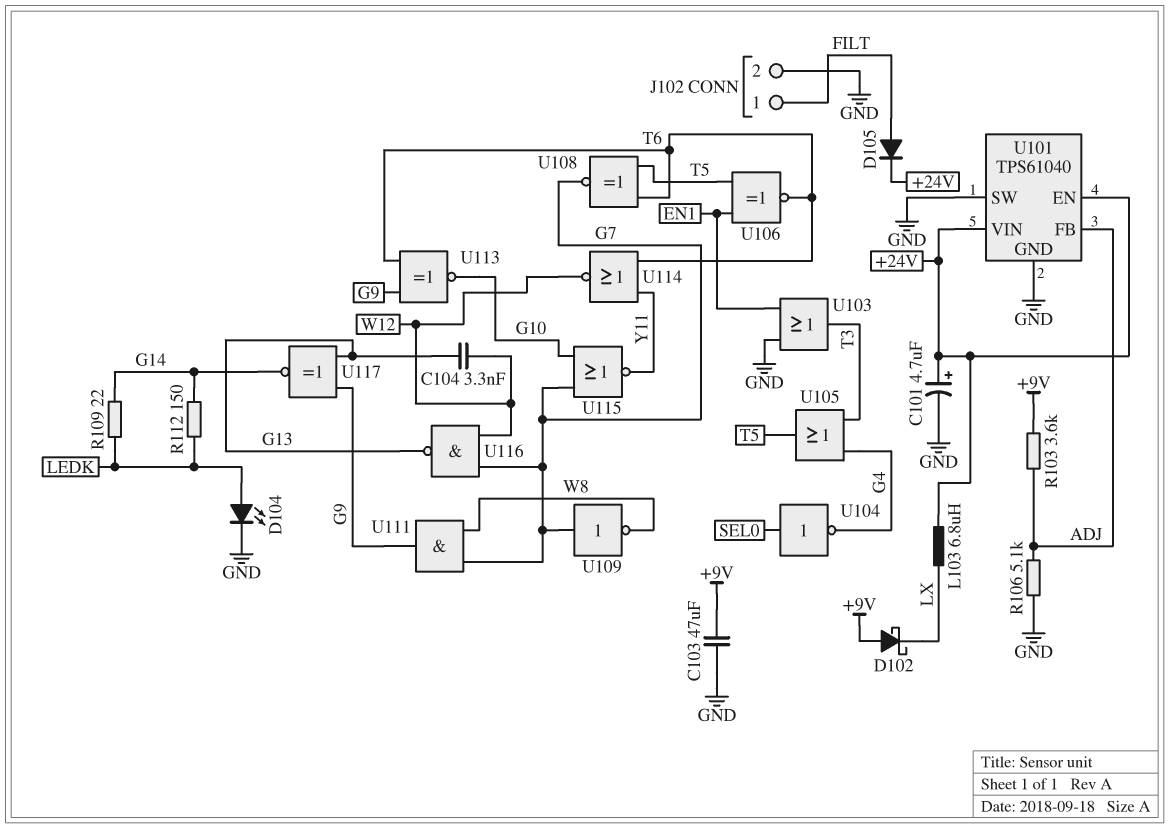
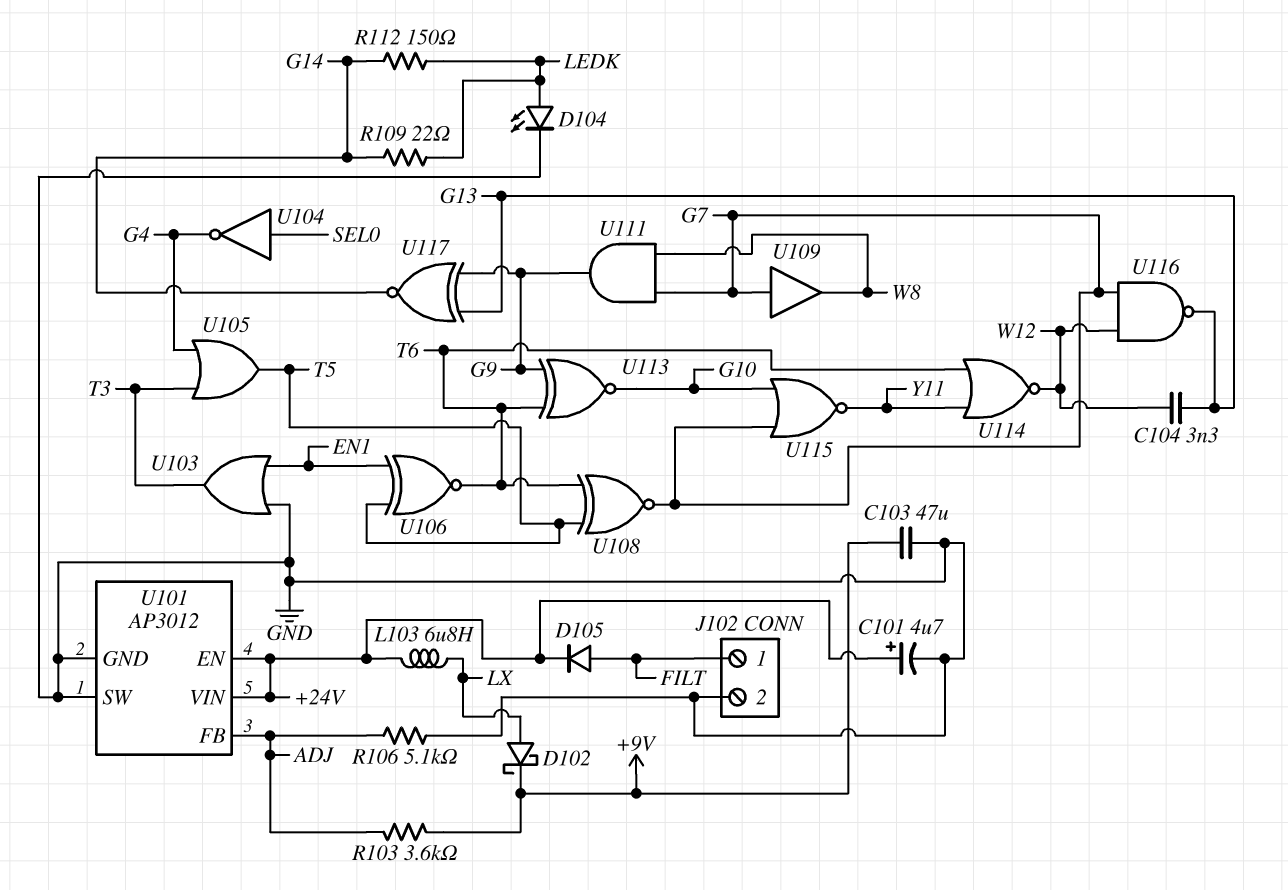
D102: schottky (A +9V, K LX) -> schottky (A LX, K +9V)
U101: TPS61040 -> AP3012
U109: NOT (in G7, out W8) -> buffer (in G7, out W8)

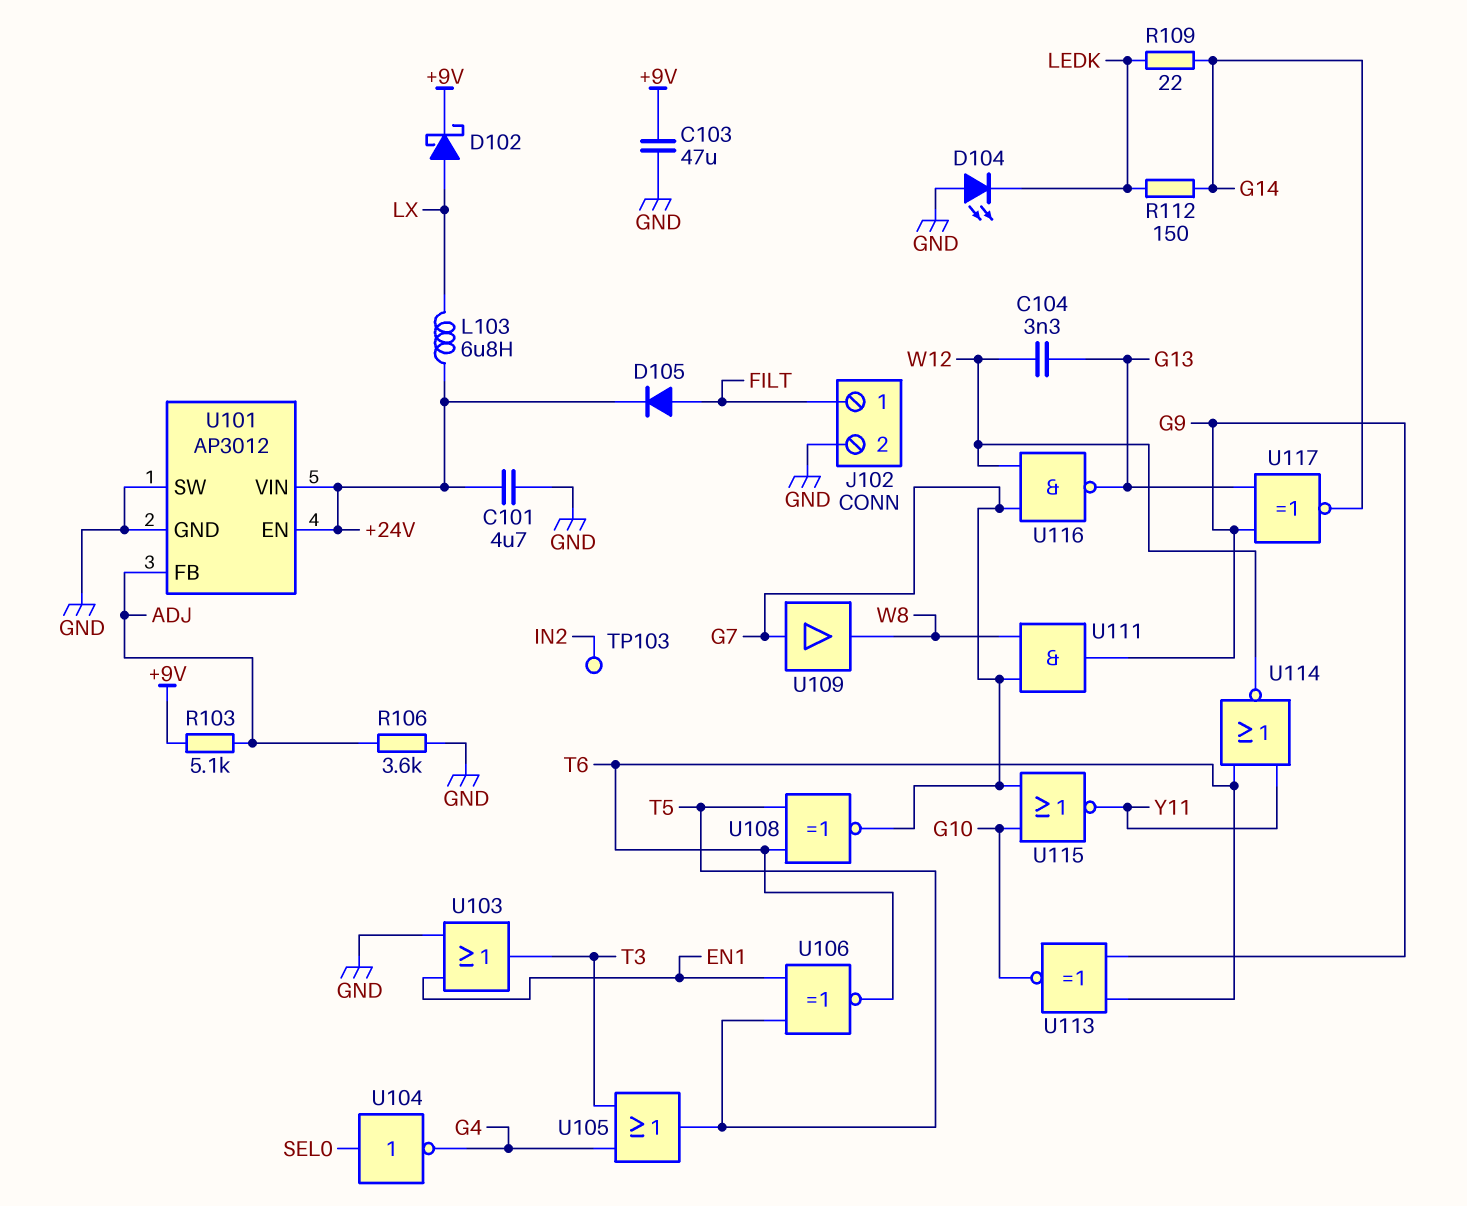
C101: 4.7uF (plus +24V, minus GND) -> 4.7uF (+24V, GND)
D104: LED (A LEDK, K GND) -> LED (A GND, K LEDK)
R103: 3.6k (+9V, ADJ) -> 5.1k (+9V, ADJ)
R106: 5.1k (ADJ, GND) -> 3.6k (ADJ, GND)
TP103: none -> test point (IN2)

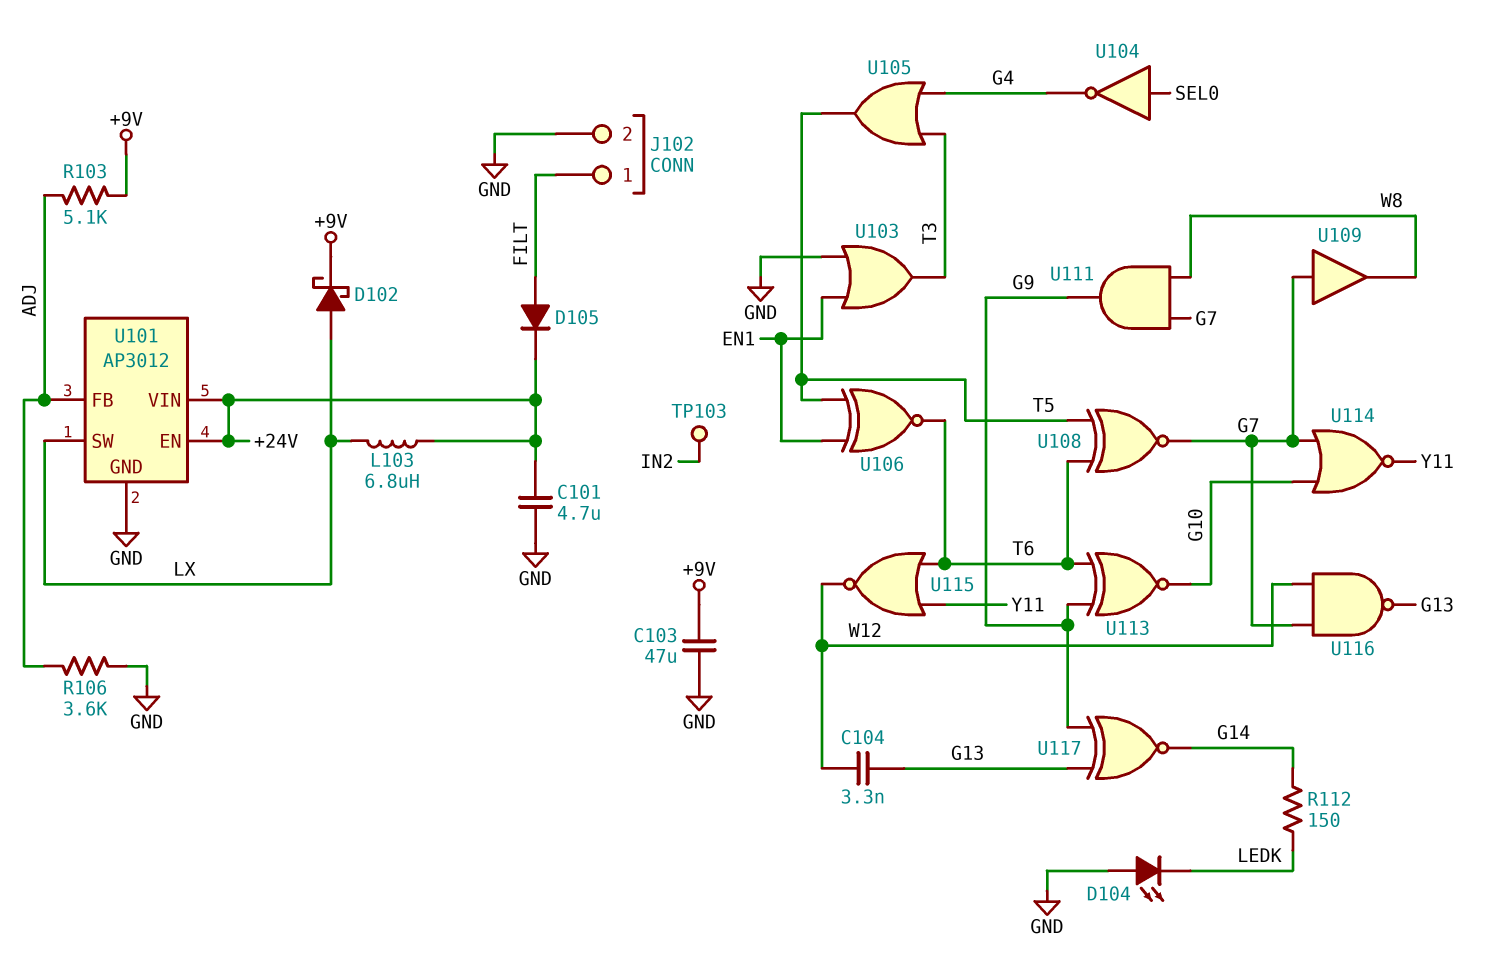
R109: 22 (G14, LEDK) -> none
U101 pin SW: GND -> LX
U114: NOR (in T6, in Y11, out W12) -> NOR (in G7, in G10, out Y11)
U115: NOR (in G7, in G10, out Y11) -> NOR (in T6, in Y11, out W12)

